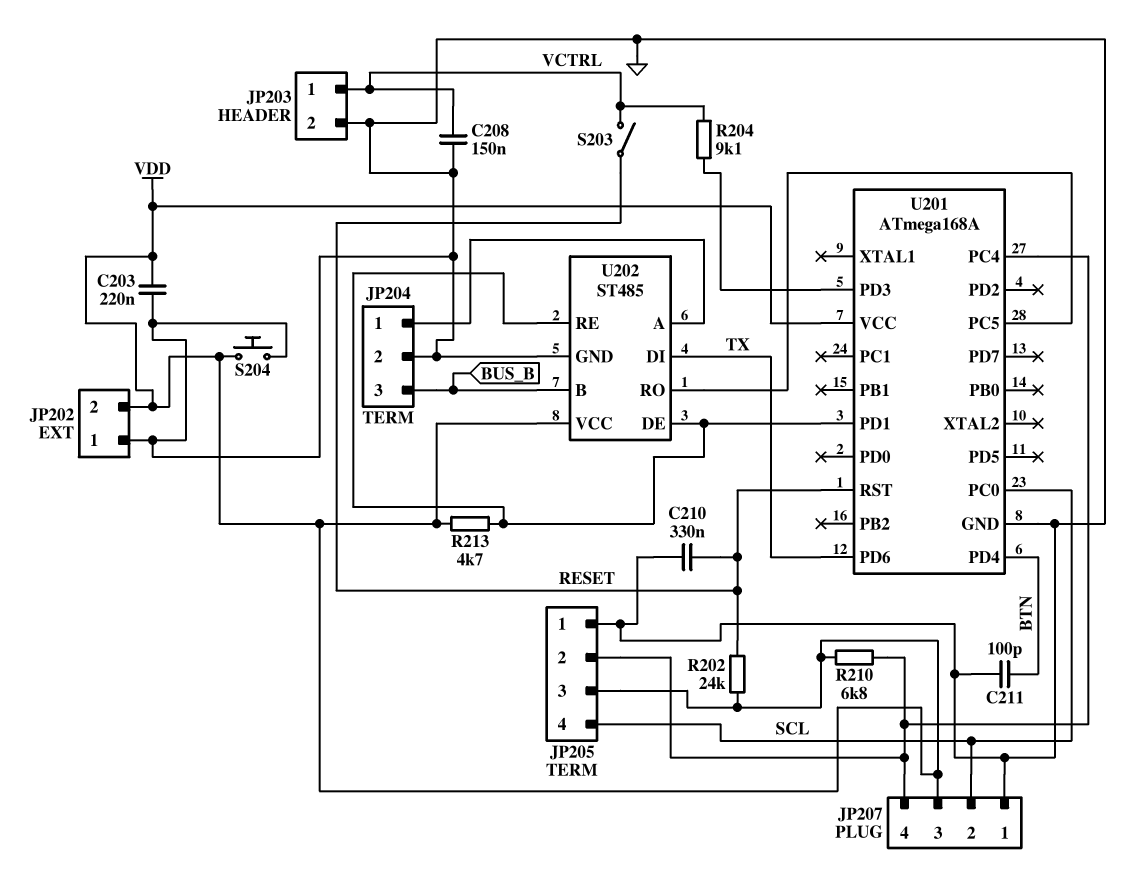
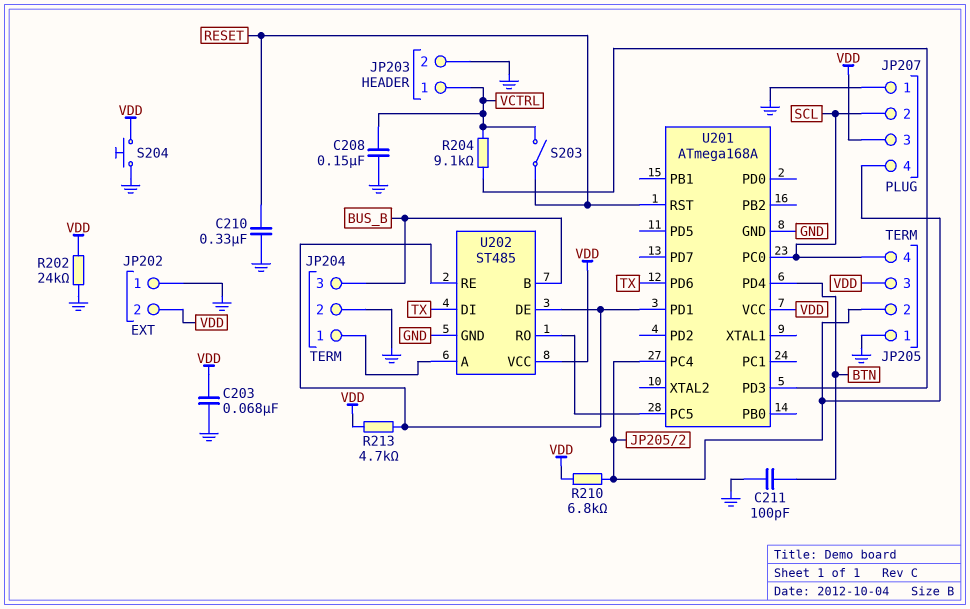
C203: 220nF (GND, VDD) -> 68nF (GND, VDD)
R202: 24k (RESET, VDD) -> 24k (GND, VDD)

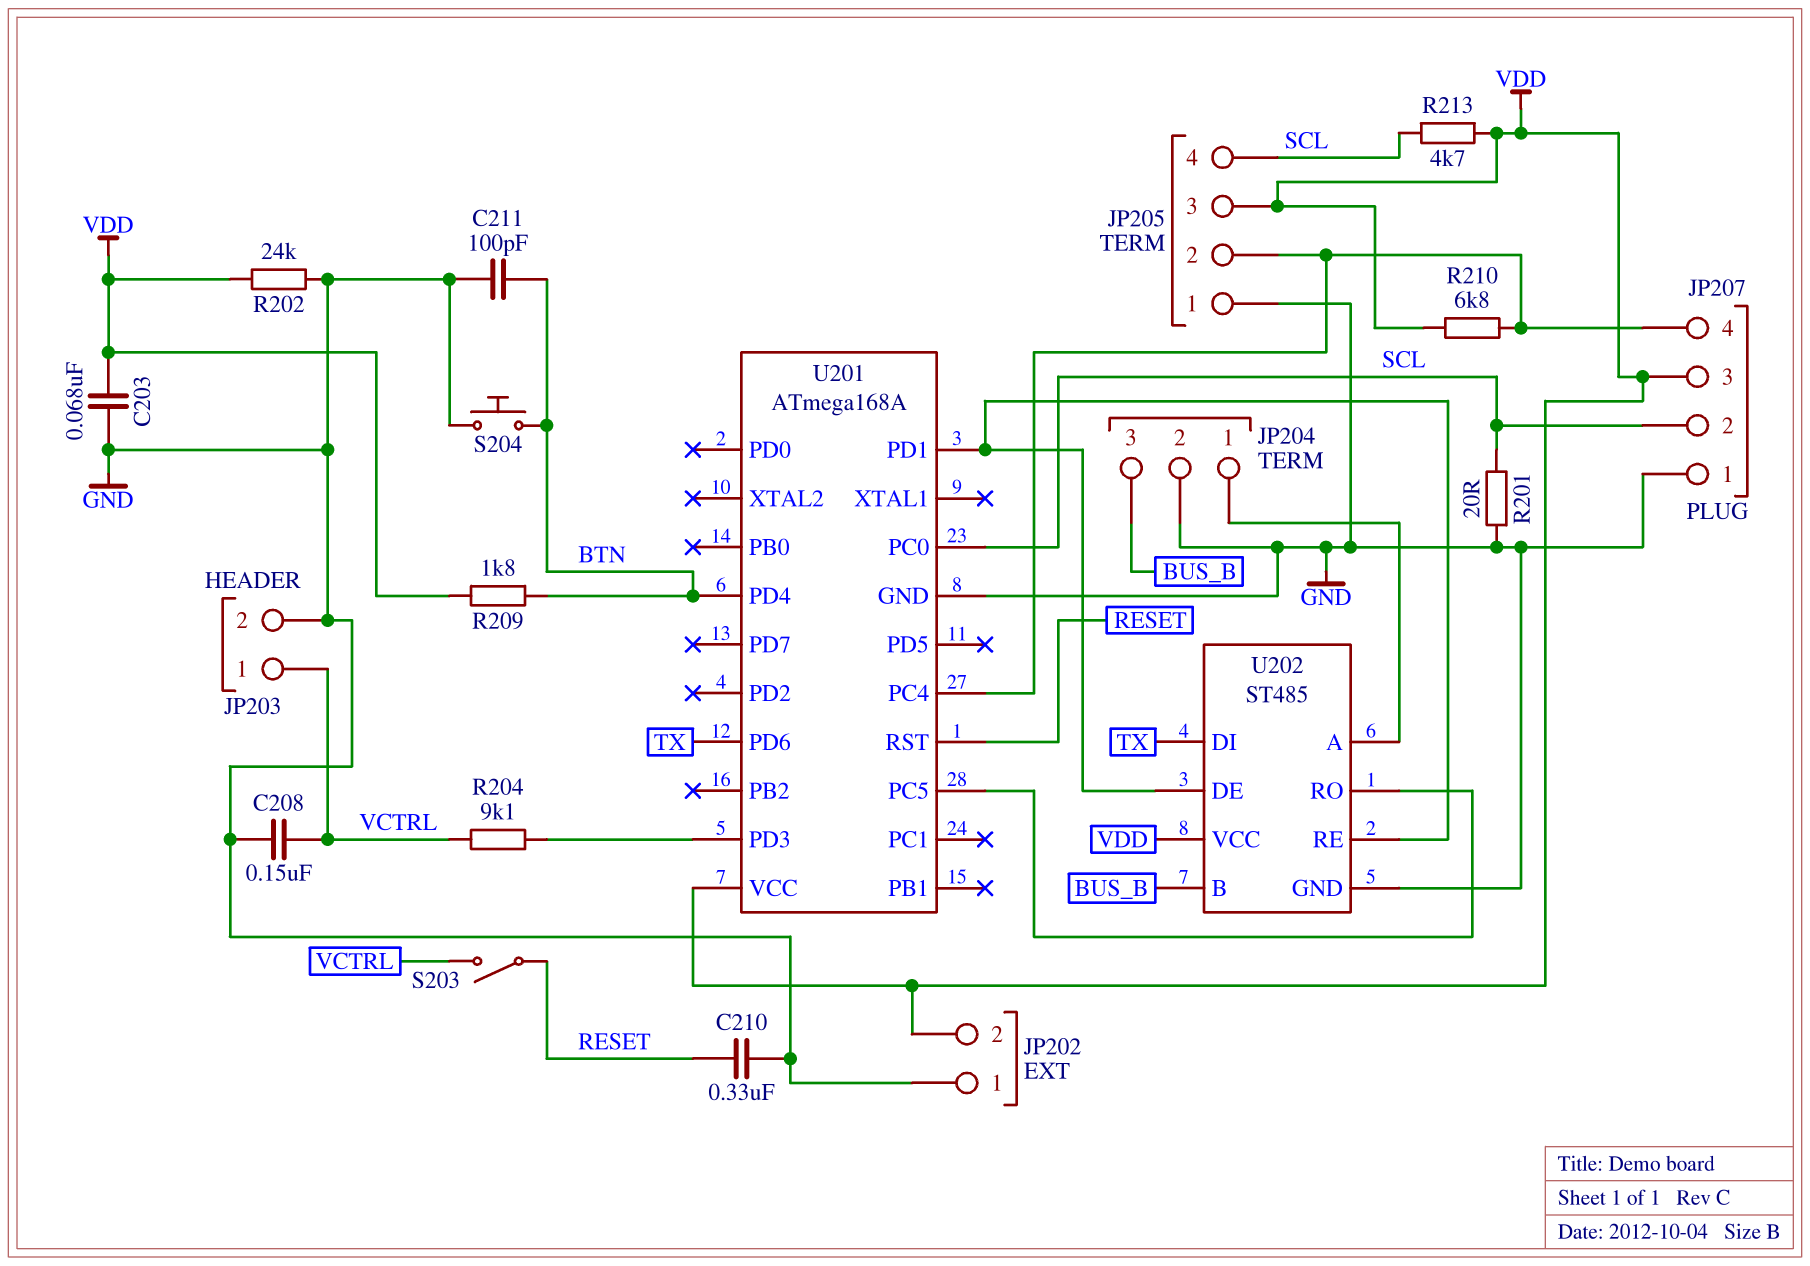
R201: none -> 20 (GND, SCL)
R209: none -> 1.8k (BTN, VDD)
R213: 4.7k (U201/PD1, VDD) -> 4.7k (SCL, VDD)
S204: button (GND, VDD) -> button (BTN, GND)

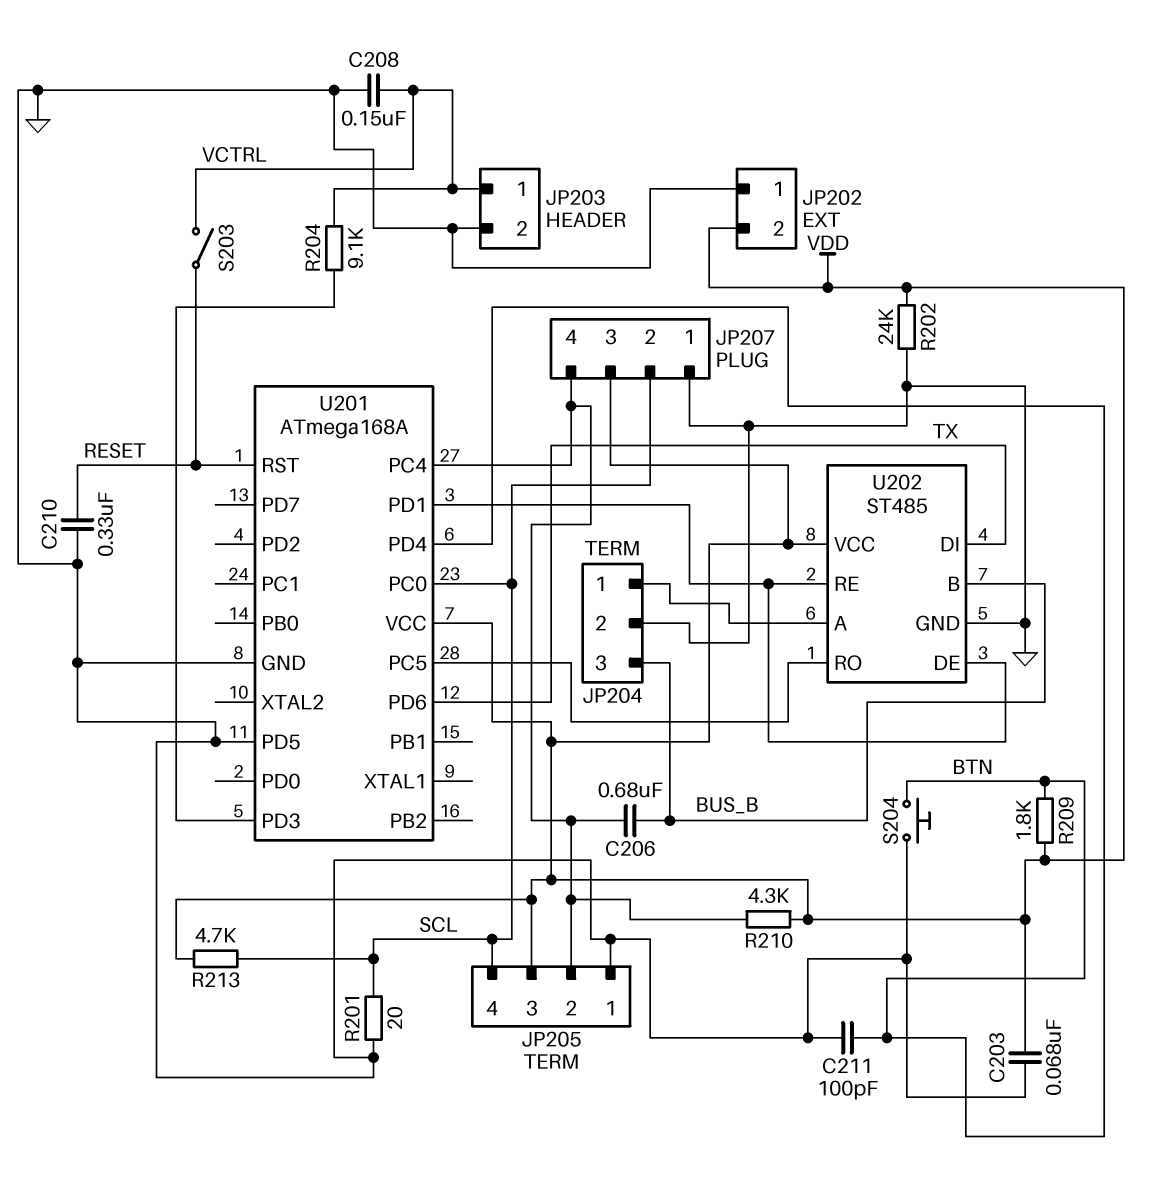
C206: none -> 680nF (BUS_B, JP205/2)
R210: 6.8k (JP205/2, VDD) -> 4.3k (JP205/2, VDD)
U201 pin PD5: none -> GND

